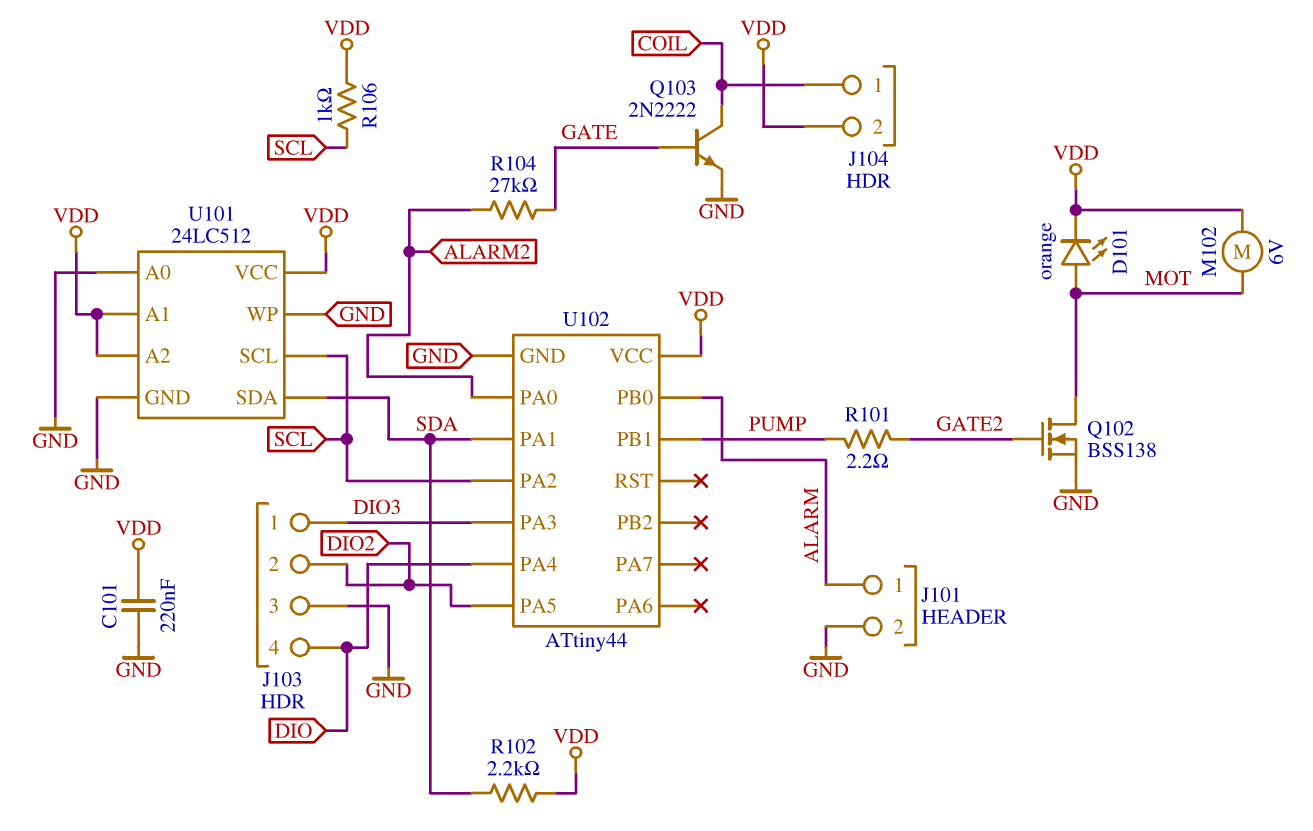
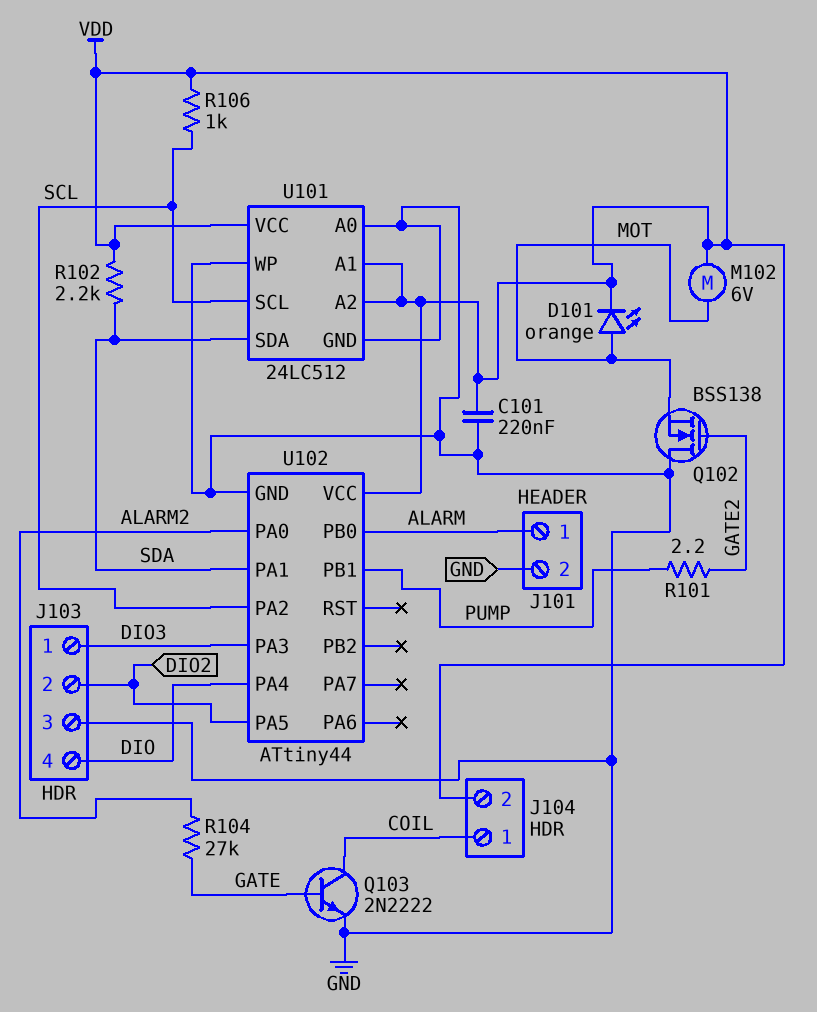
Q102: NMOS BSS138 (G GATE2, D MOT, S GND) -> NMOS BSS138 (G GATE2, D GND, S MOT)

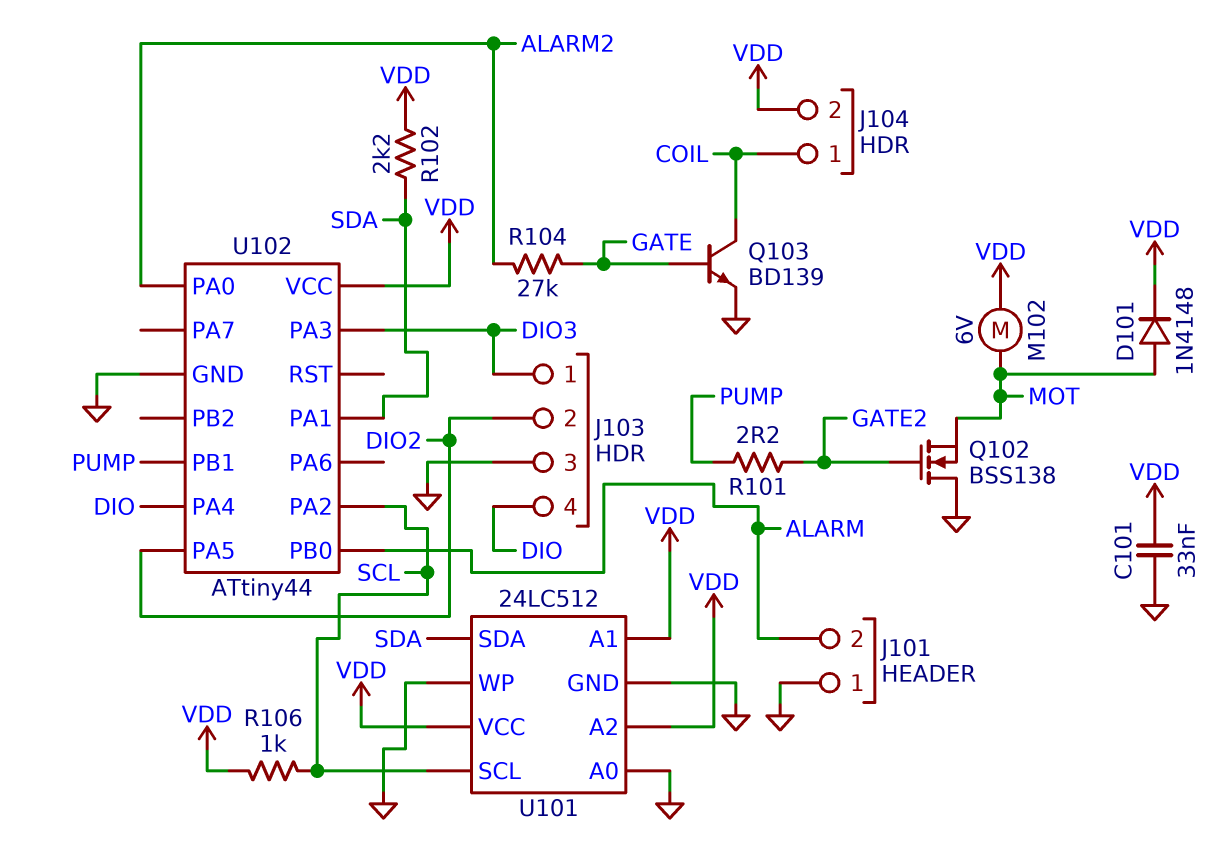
C101: 220nF (GND, VDD) -> 33nF (GND, VDD)
D101: LED orange (A MOT, K VDD) -> diode 1N4148 (A MOT, K VDD)
J101 pin 1: ALARM -> GND
J101 pin 2: GND -> ALARM
Q103: NPN 2N2222 (B GATE, C COIL, E GND) -> NPN BD139 (B GATE, C COIL, E GND)

